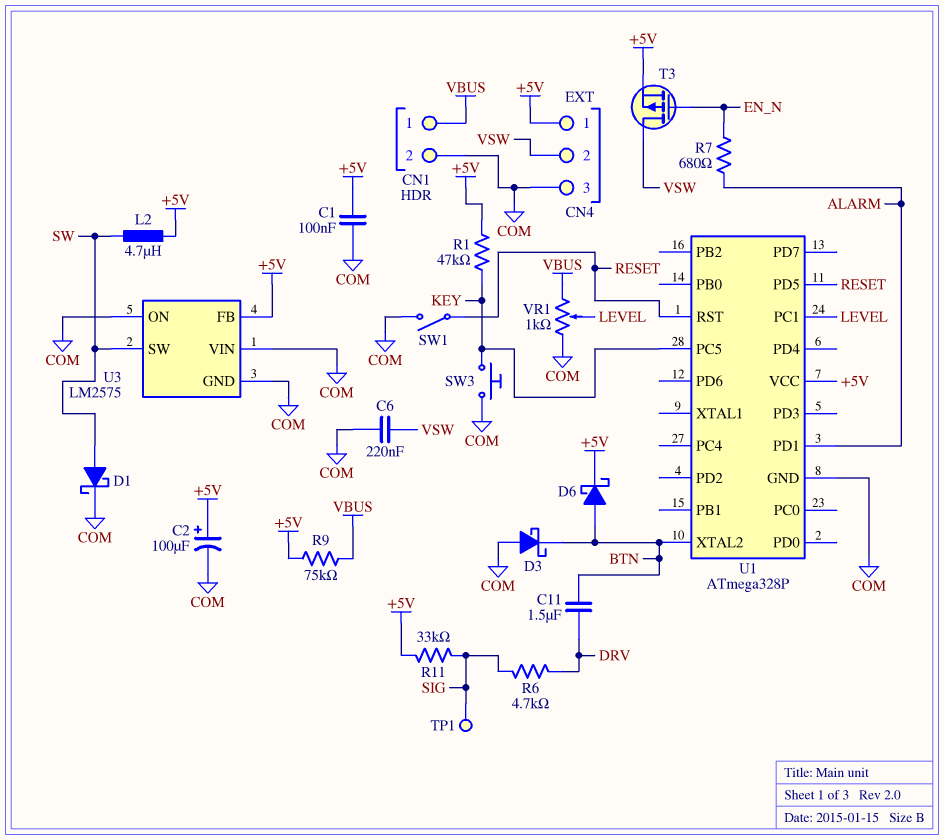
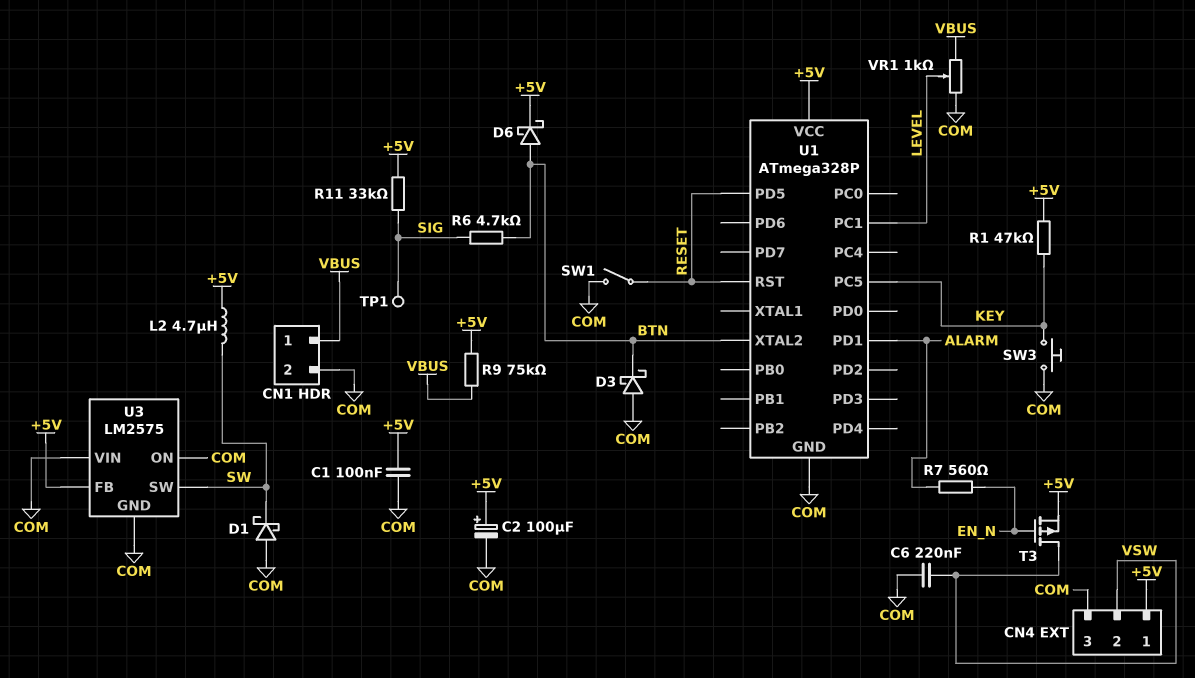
C11: 1.5uF (BTN, DRV) -> none
D1: schottky (A SW, K COM) -> schottky (A COM, K SW)
R6: 4.7k (DRV, SIG) -> 4.7k (BTN, SIG)
R7: 680 (ALARM, EN_N) -> 560 (ALARM, EN_N)

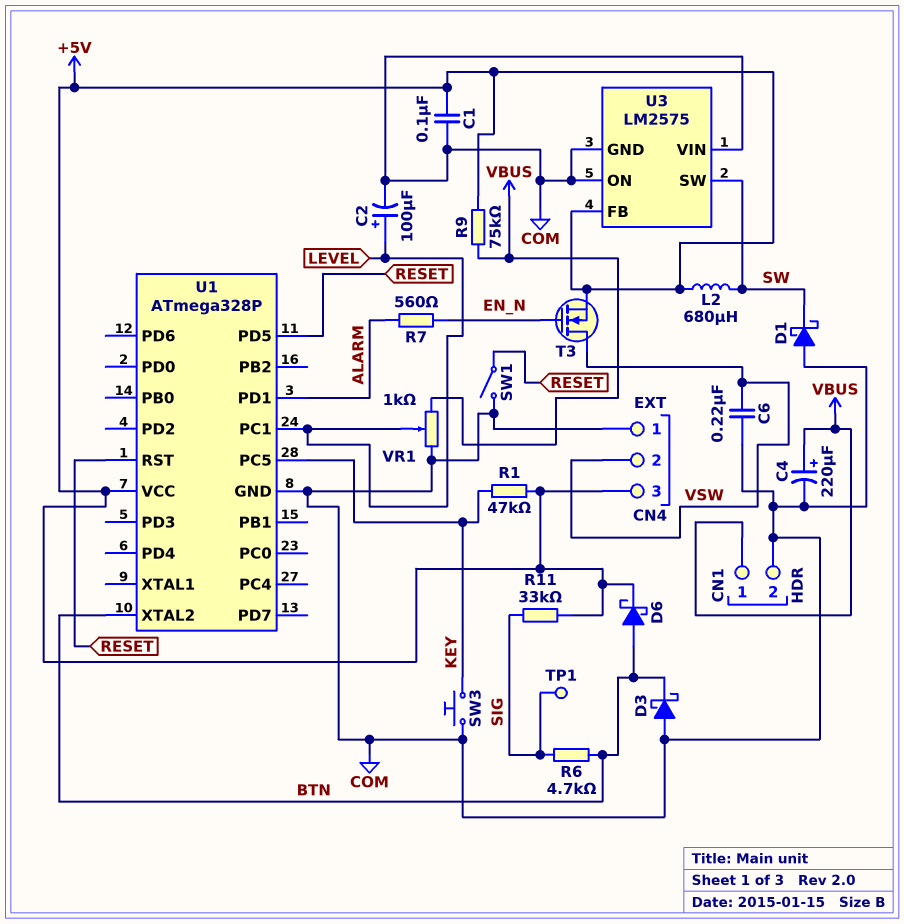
C2: 100uF (plus +5V, minus COM) -> 100uF (plus LEVEL, minus COM)
C4: none -> 220uF (plus VBUS, minus COM)
CN4 pin 1: +5V -> COM
CN4 pin 3: COM -> +5V
L2: 4.7uH (+5V, SW) -> 680uH (+5V, SW)
T3: PMOS (G EN_N, D VSW, S +5V) -> NMOS (G EN_N, D VSW, S +5V)

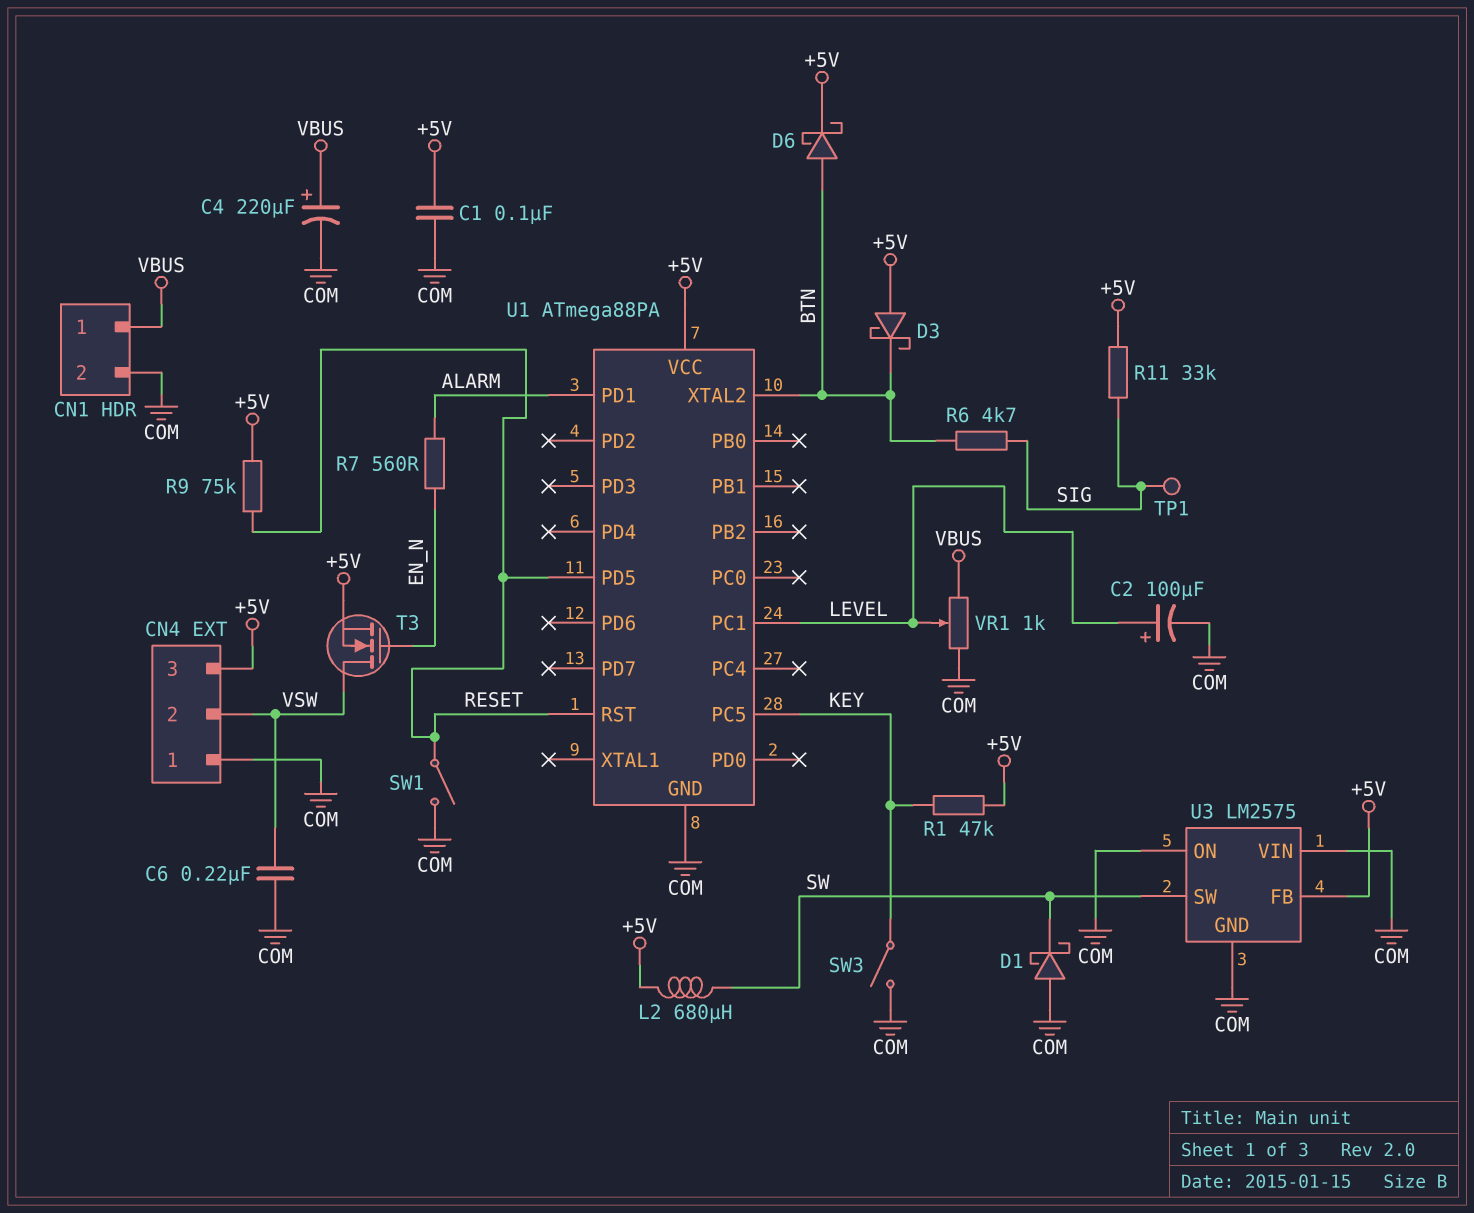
D3: schottky (A COM, K BTN) -> schottky (A +5V, K BTN)
R9: 75k (+5V, VBUS) -> 75k (+5V, RESET)
SW3: button (COM, KEY) -> switch (COM, KEY)
U1: ATmega328P -> ATmega88PA

